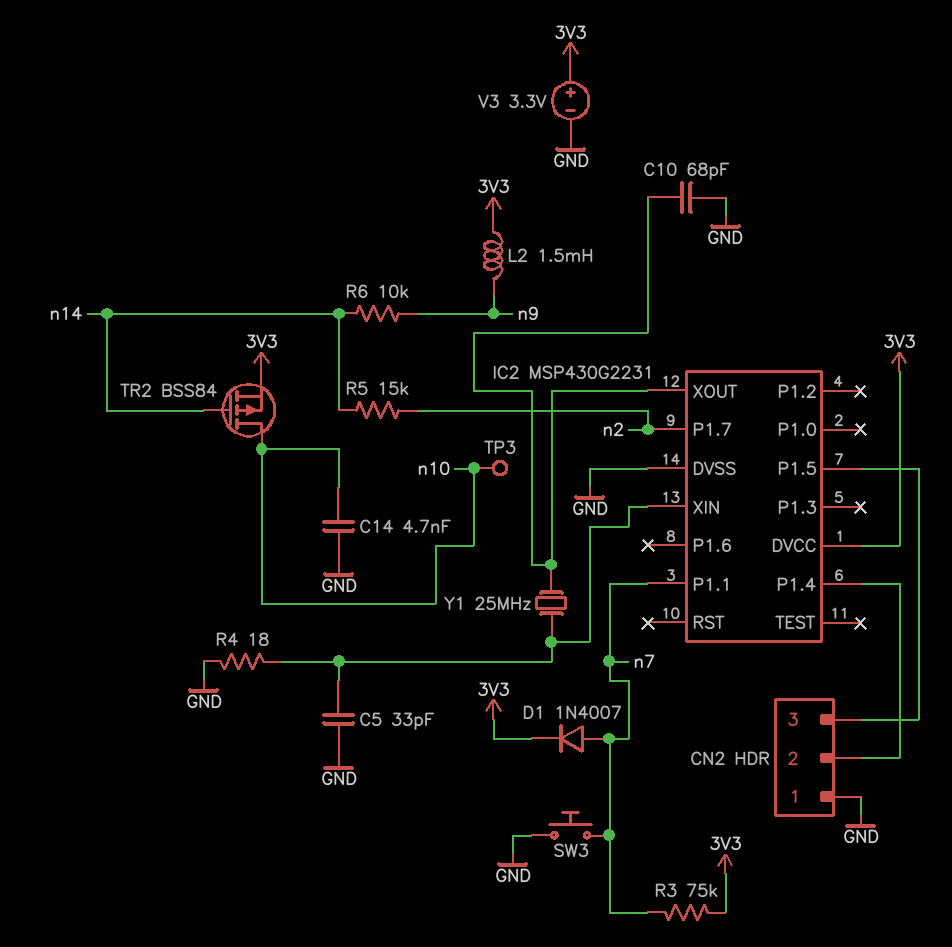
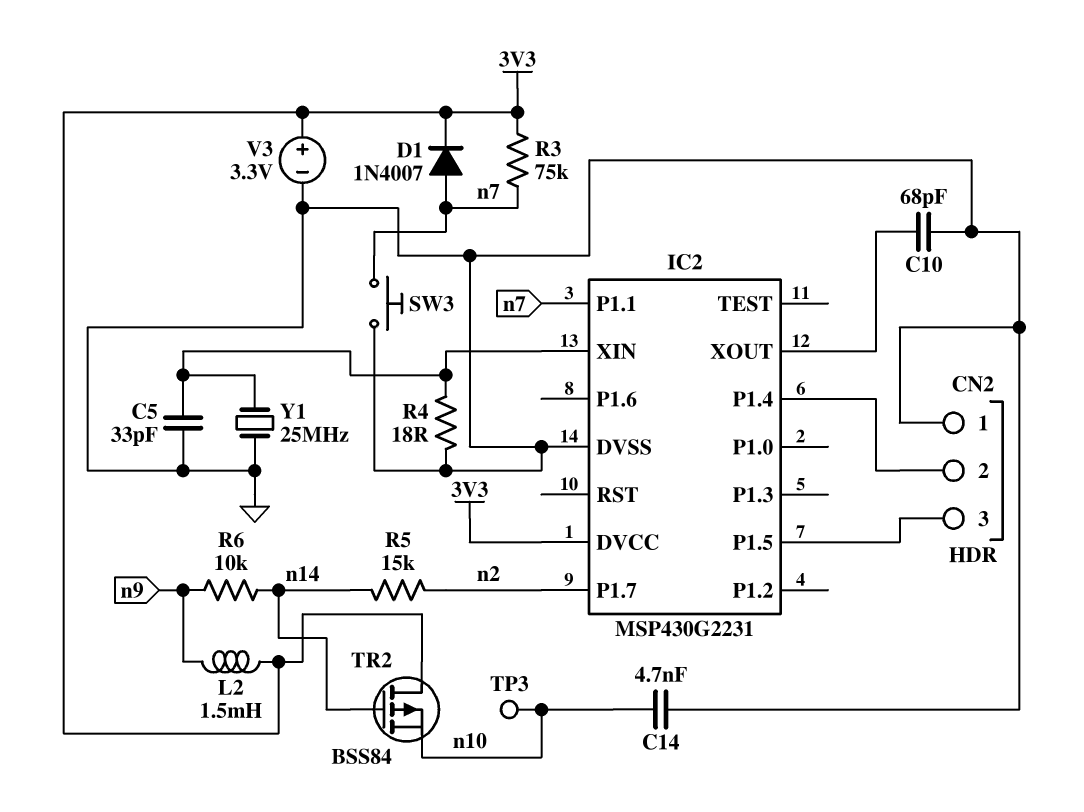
TR2: PMOS BSS84 (G n14, D n10, S 3V3) -> PMOS BSS84 (G n14, D 3V3, S n10)
Y1: 25MHz (IC2/XIN, IC2/XOUT) -> 25MHz (GND, IC2/XIN)

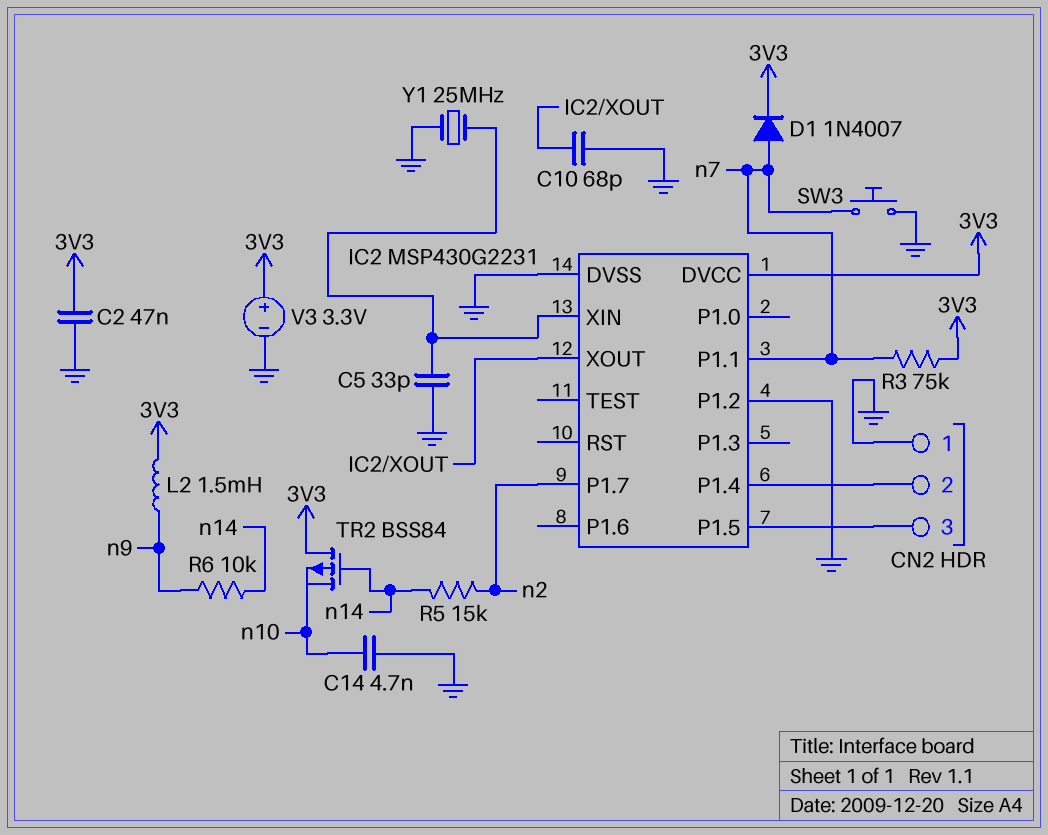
C2: none -> 47nF (3V3, GND)
IC2 pin P1.2: none -> GND
R4: 18 (GND, IC2/XIN) -> none
TP3: test point (n10) -> none

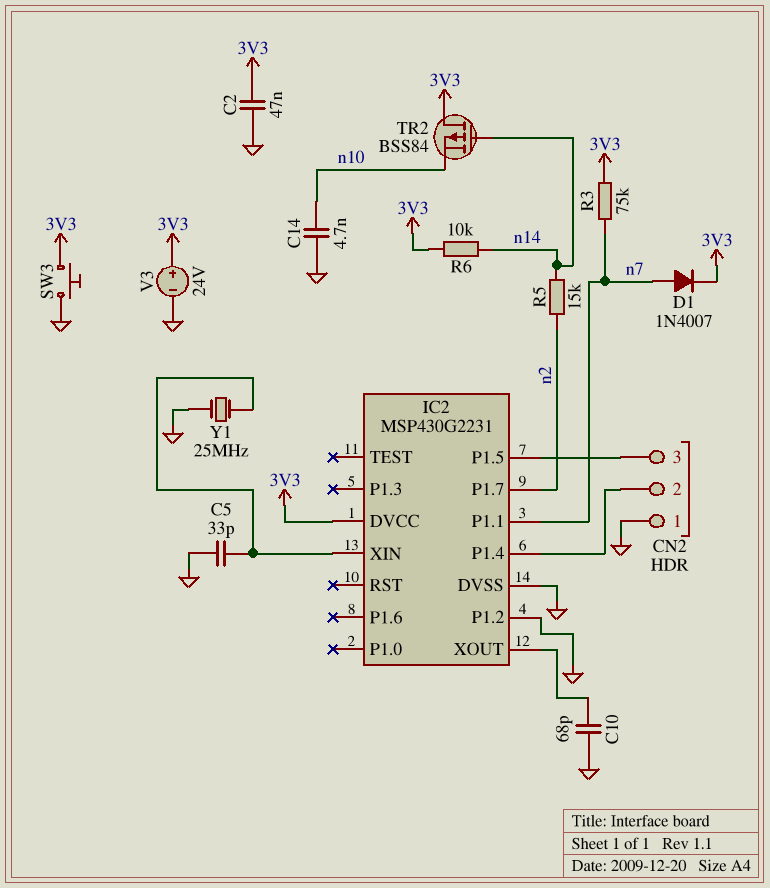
L2: 1.5mH (3V3, n9) -> none
R6: 10k (n9, n14) -> 10k (3V3, n14)
SW3: button (GND, n7) -> button (3V3, GND)
V3: 3.3V (plus 3V3, minus GND) -> 24V (plus 3V3, minus GND)

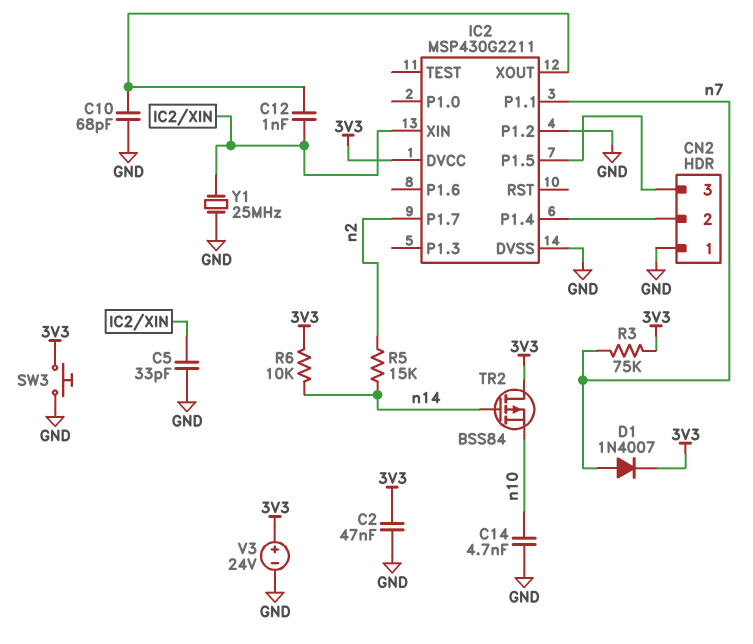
C12: none -> 1nF (IC2/XIN, IC2/XOUT)
IC2: MSP430G2231 -> MSP430G2211

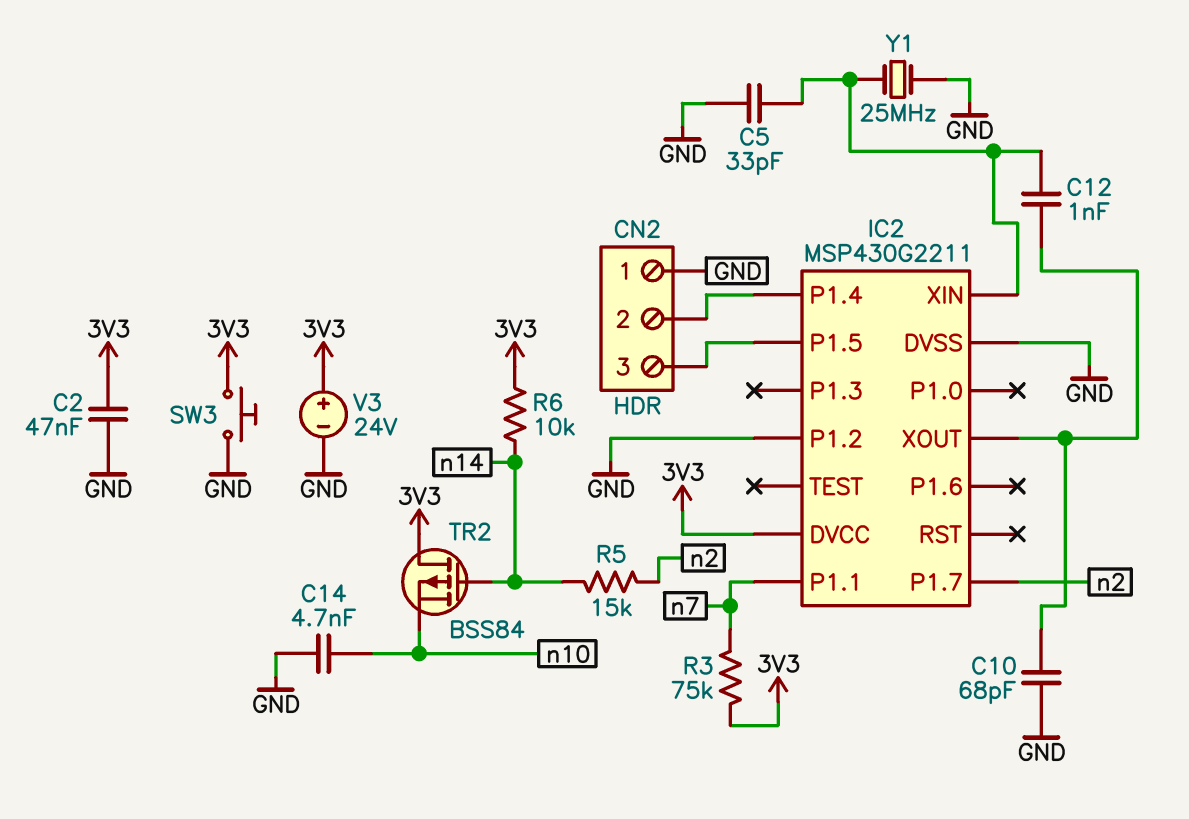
D1: diode 1N4007 (A n7, K 3V3) -> none

